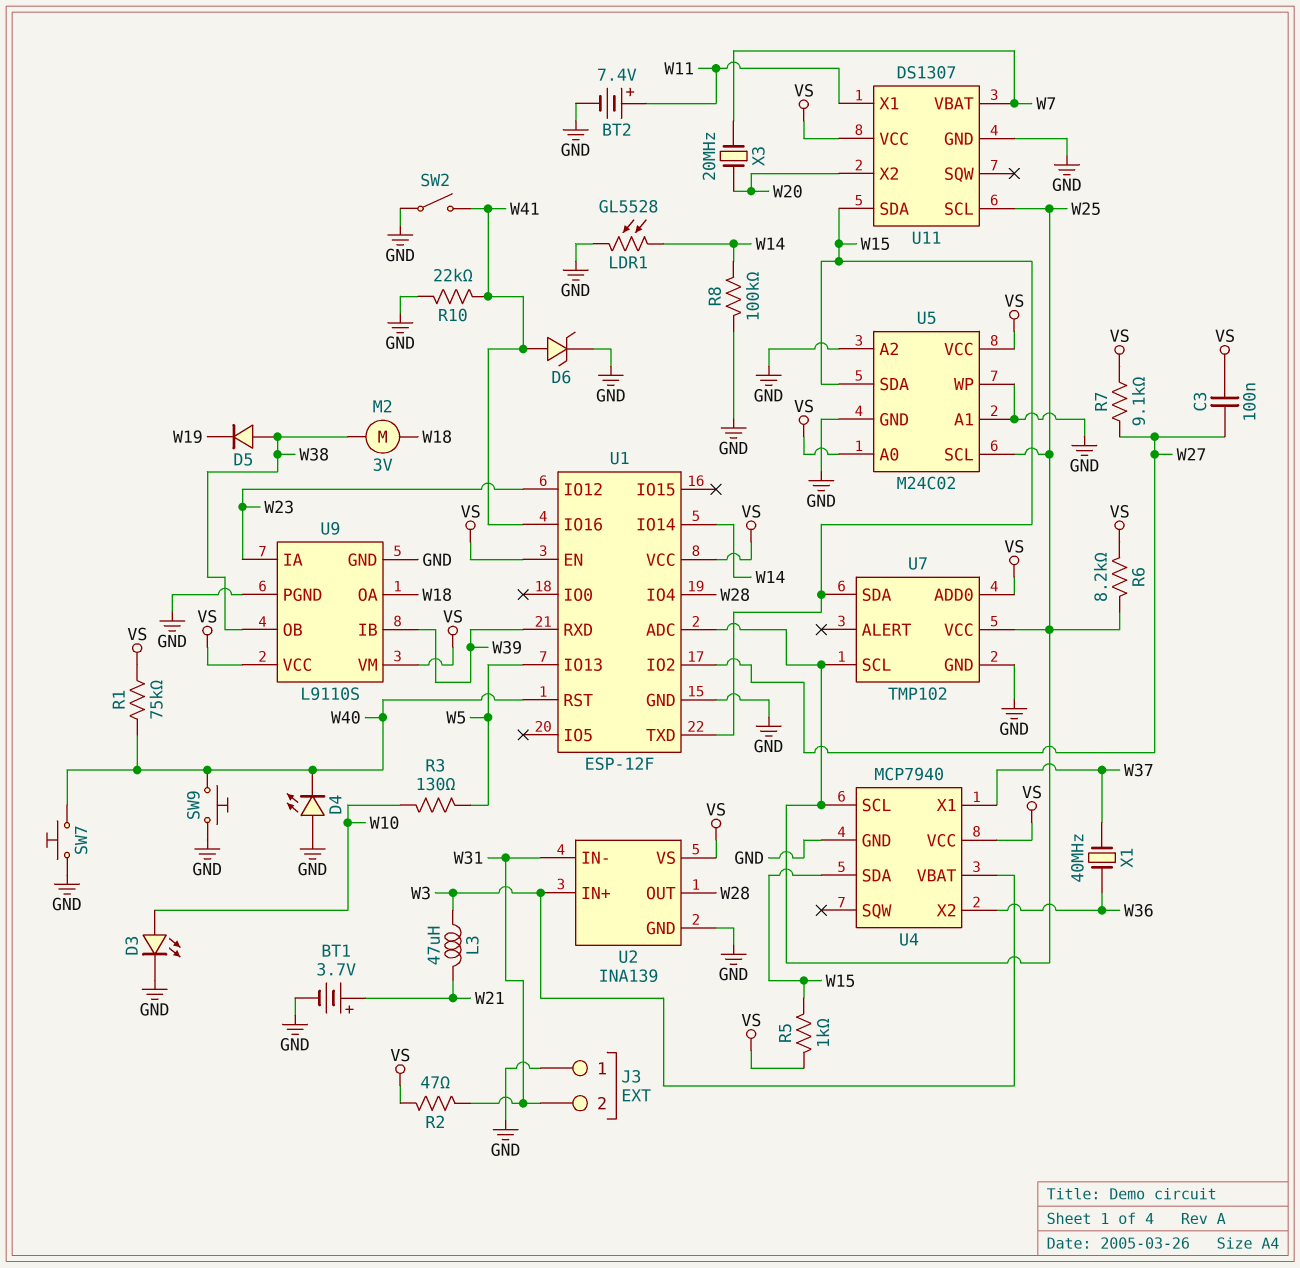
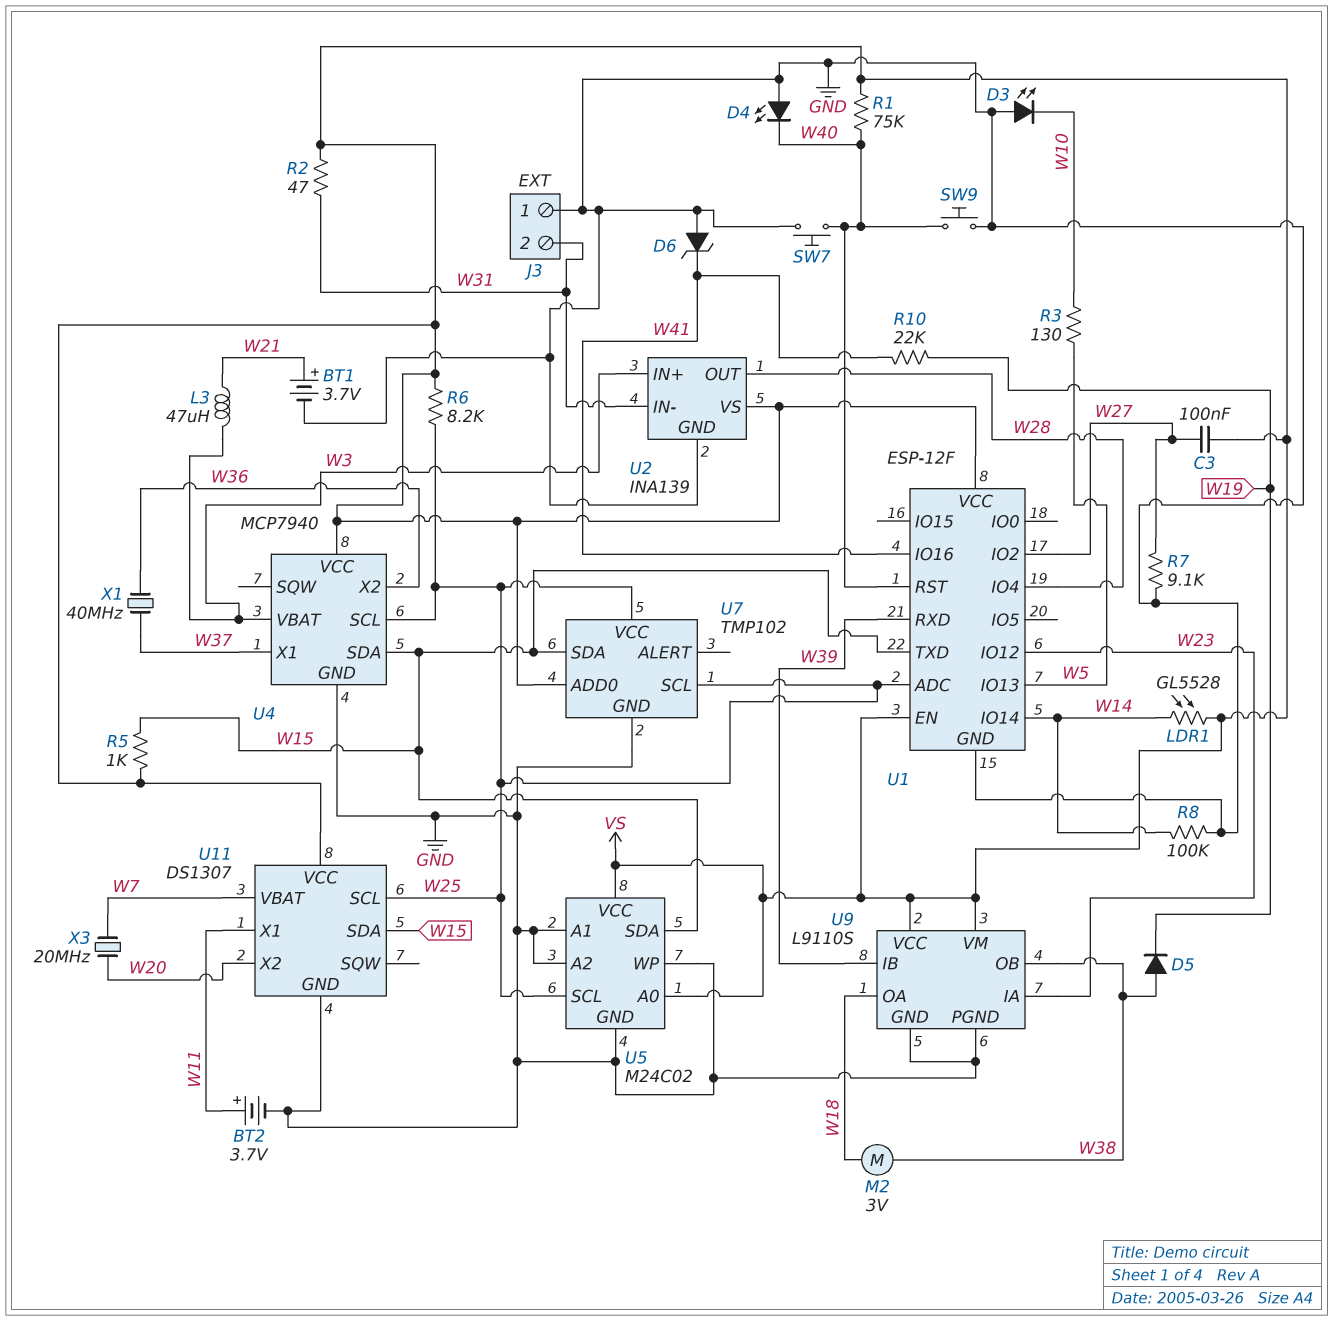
BT2: 7.4V (plus W11, minus GND) -> 3.7V (plus W11, minus GND)
D3: LED (A W10, K GND) -> LED (A GND, K W10)
D6: zener (A W41, K GND) -> zener (A GND, K W41)
LDR1: GL5528 (GND, W14) -> GL5528 (VS, W14)
R7: 9.1k (VS, W27) -> 9.1k (GND, W27)
R10: 22k (GND, W41) -> 22k (W19, W41)
SW2: switch (GND, W41) -> none

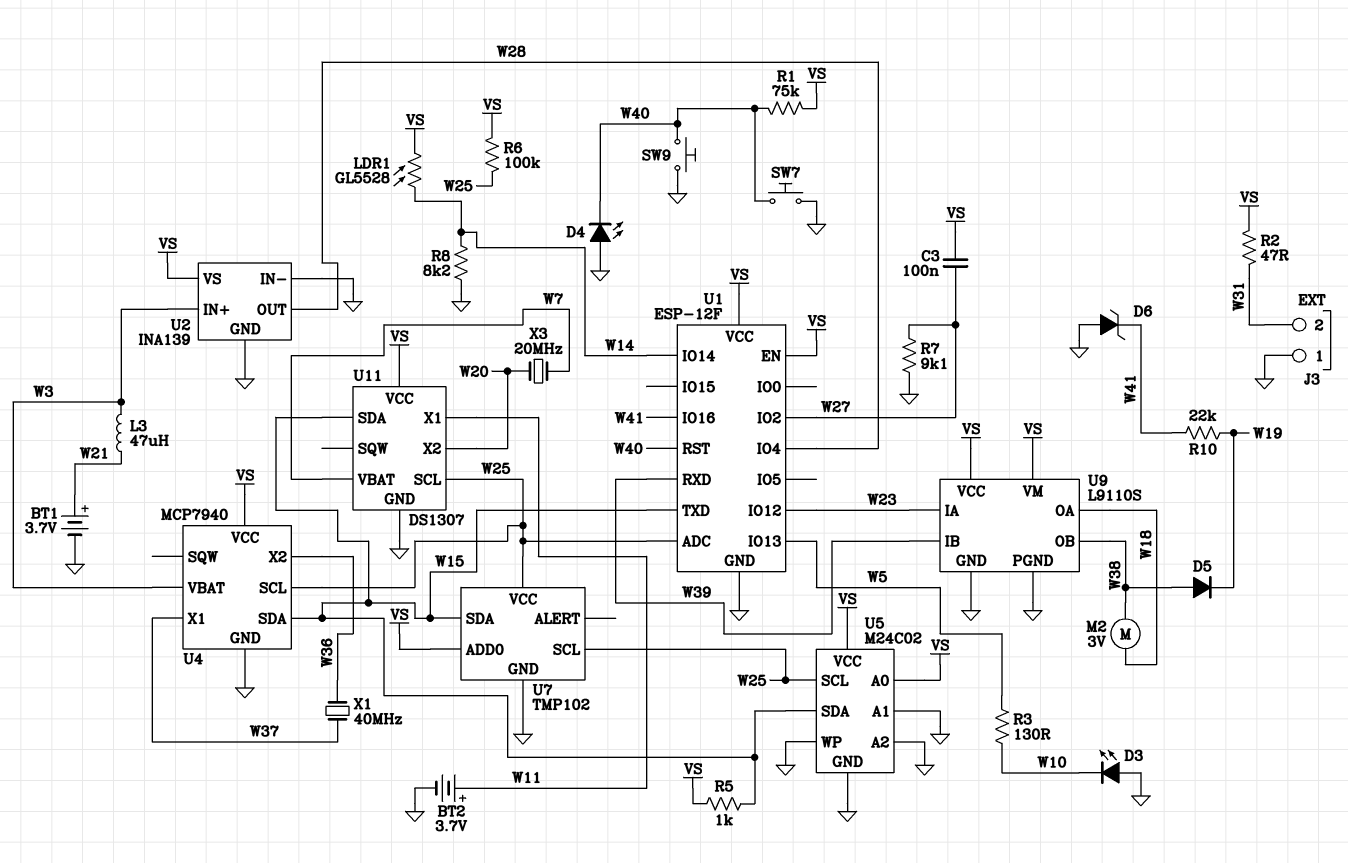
R6: 8.2k (VS, W25) -> 100k (VS, W25)
R8: 100k (GND, W14) -> 8.2k (GND, W14)
U2 pin IN-: W31 -> GND

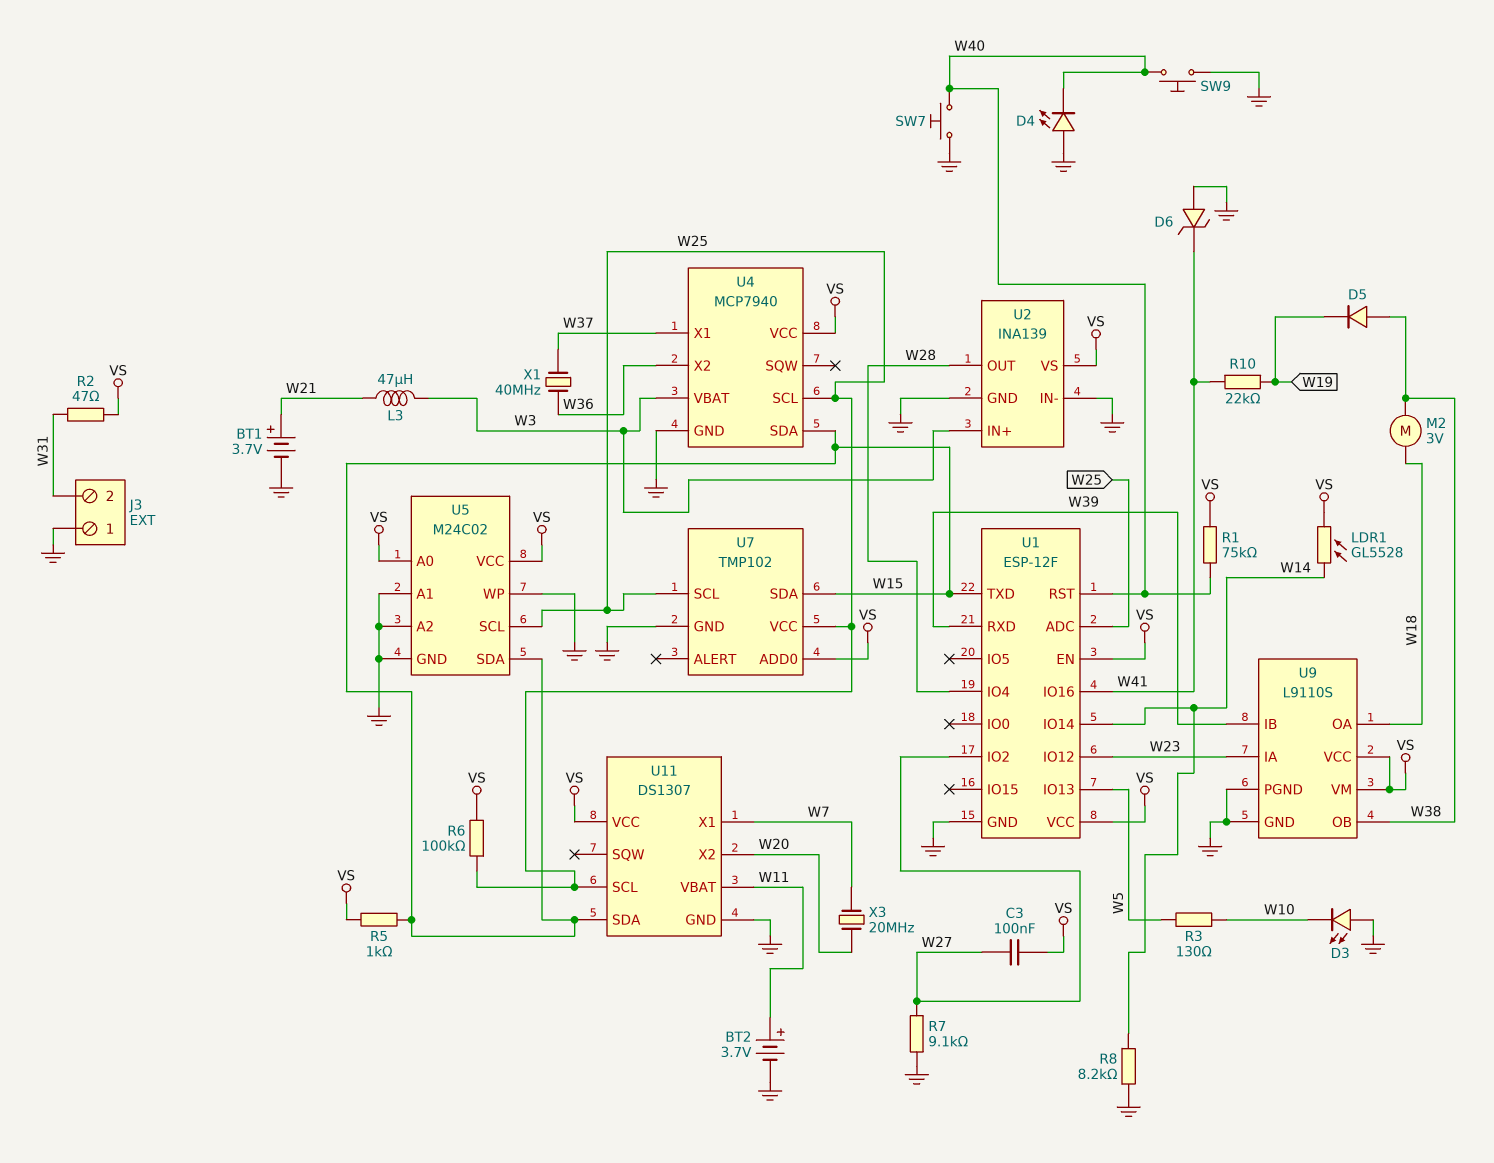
U11 pin VBAT: W7 -> W11
U11 pin X1: W11 -> W7

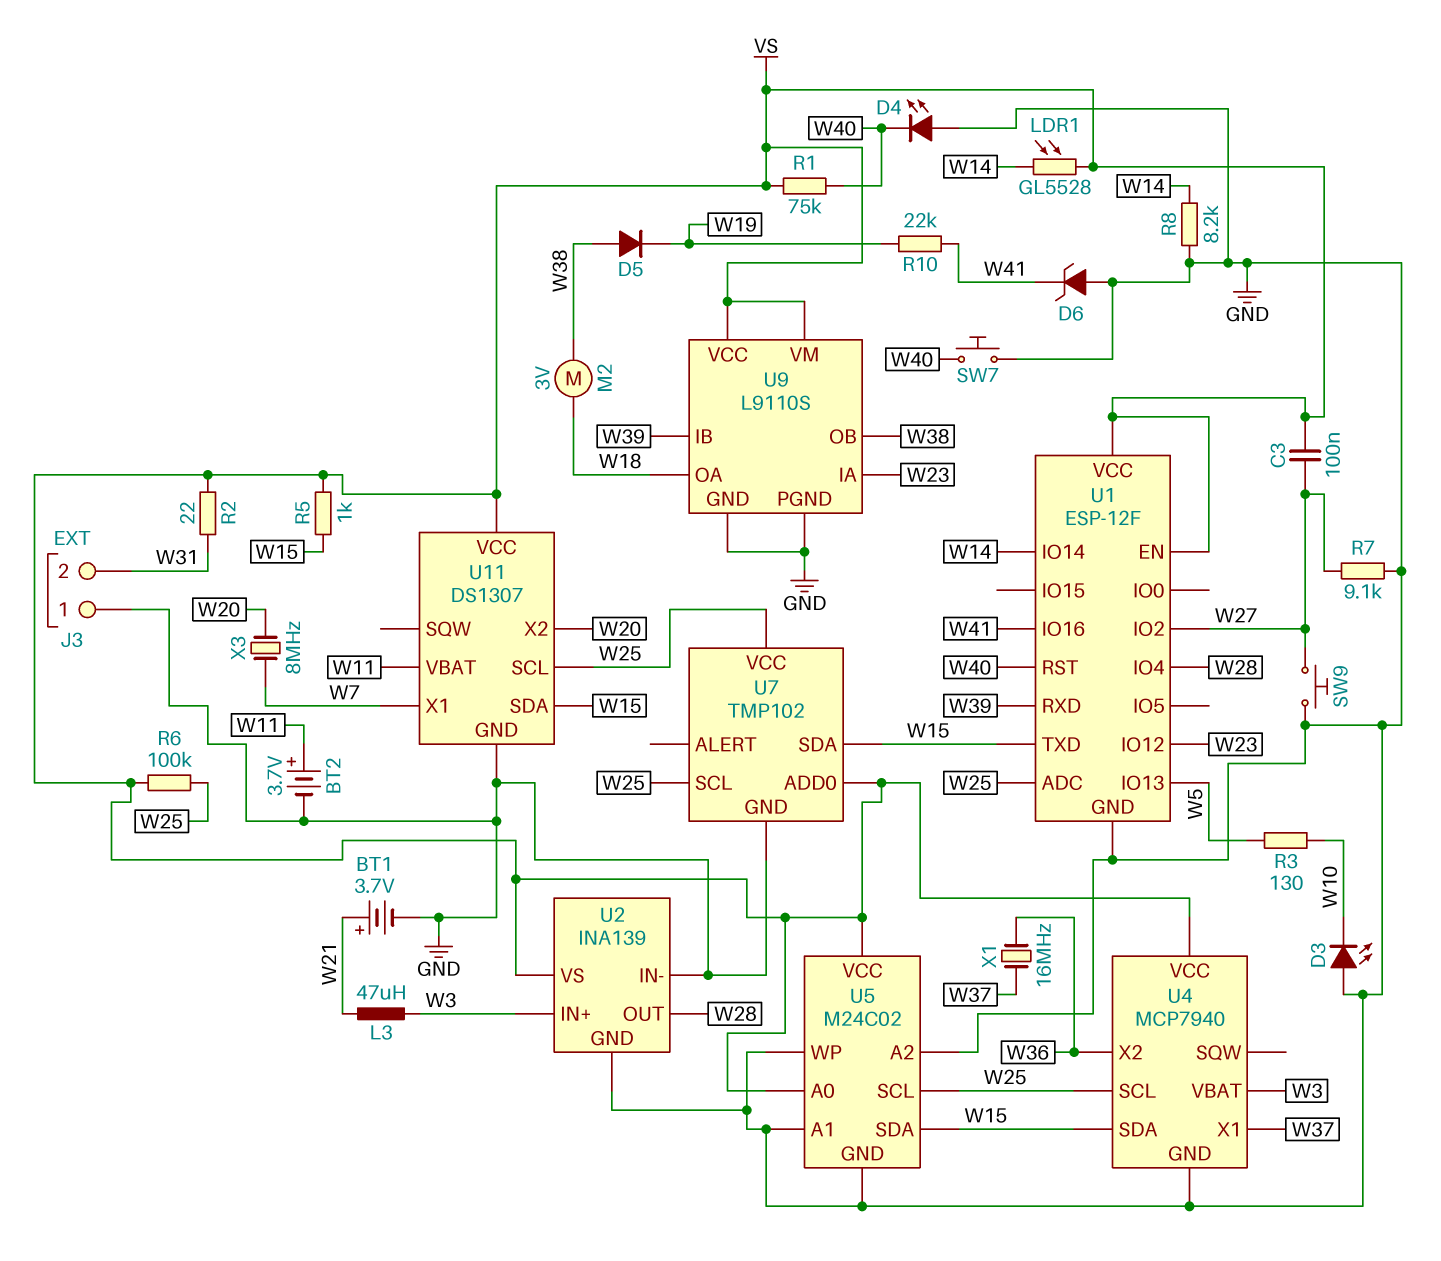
R2: 47 (VS, W31) -> 22 (VS, W31)
SW9: button (GND, W40) -> button (GND, W27)
X1: 40MHz (W36, W37) -> 16MHz (W36, W37)
X3: 20MHz (W7, W20) -> 8MHz (W7, W20)

